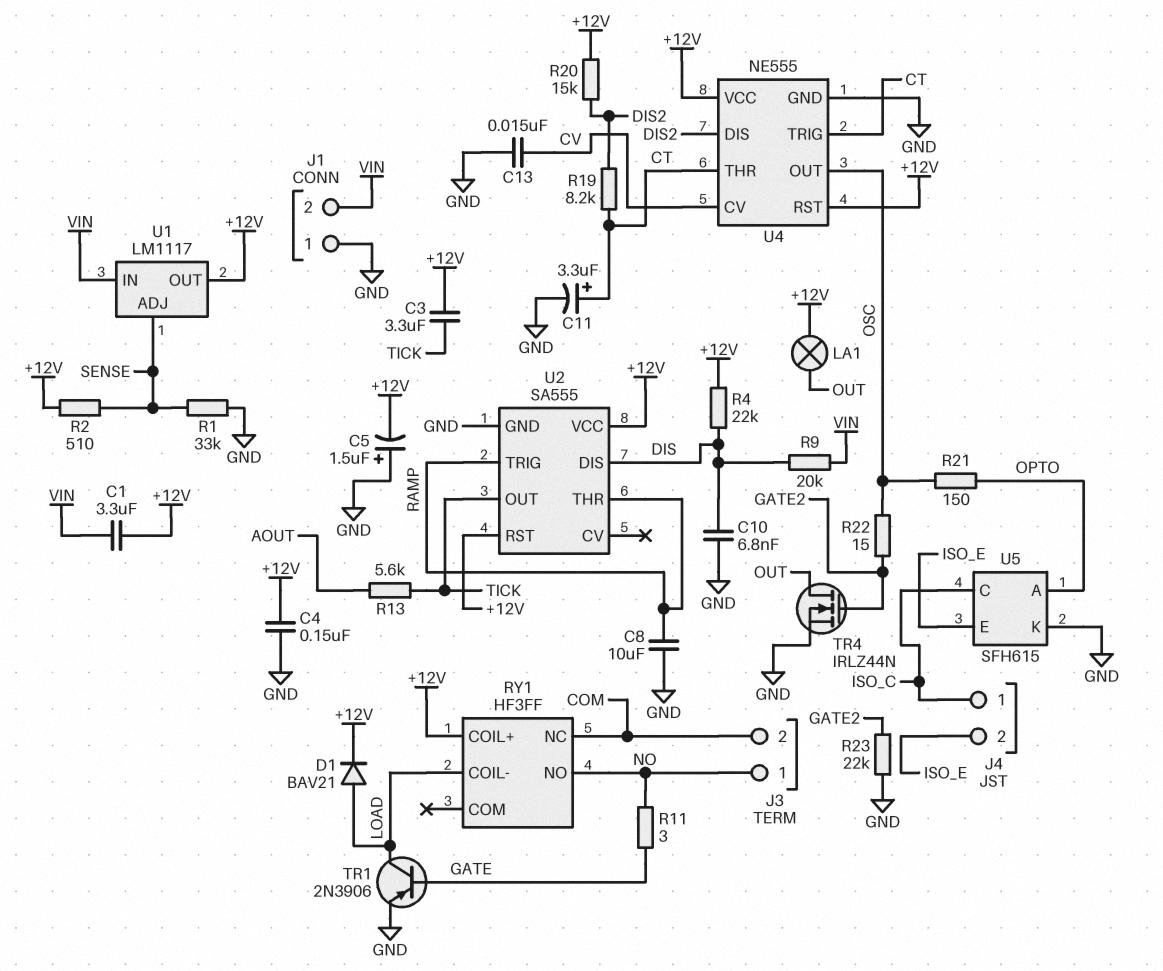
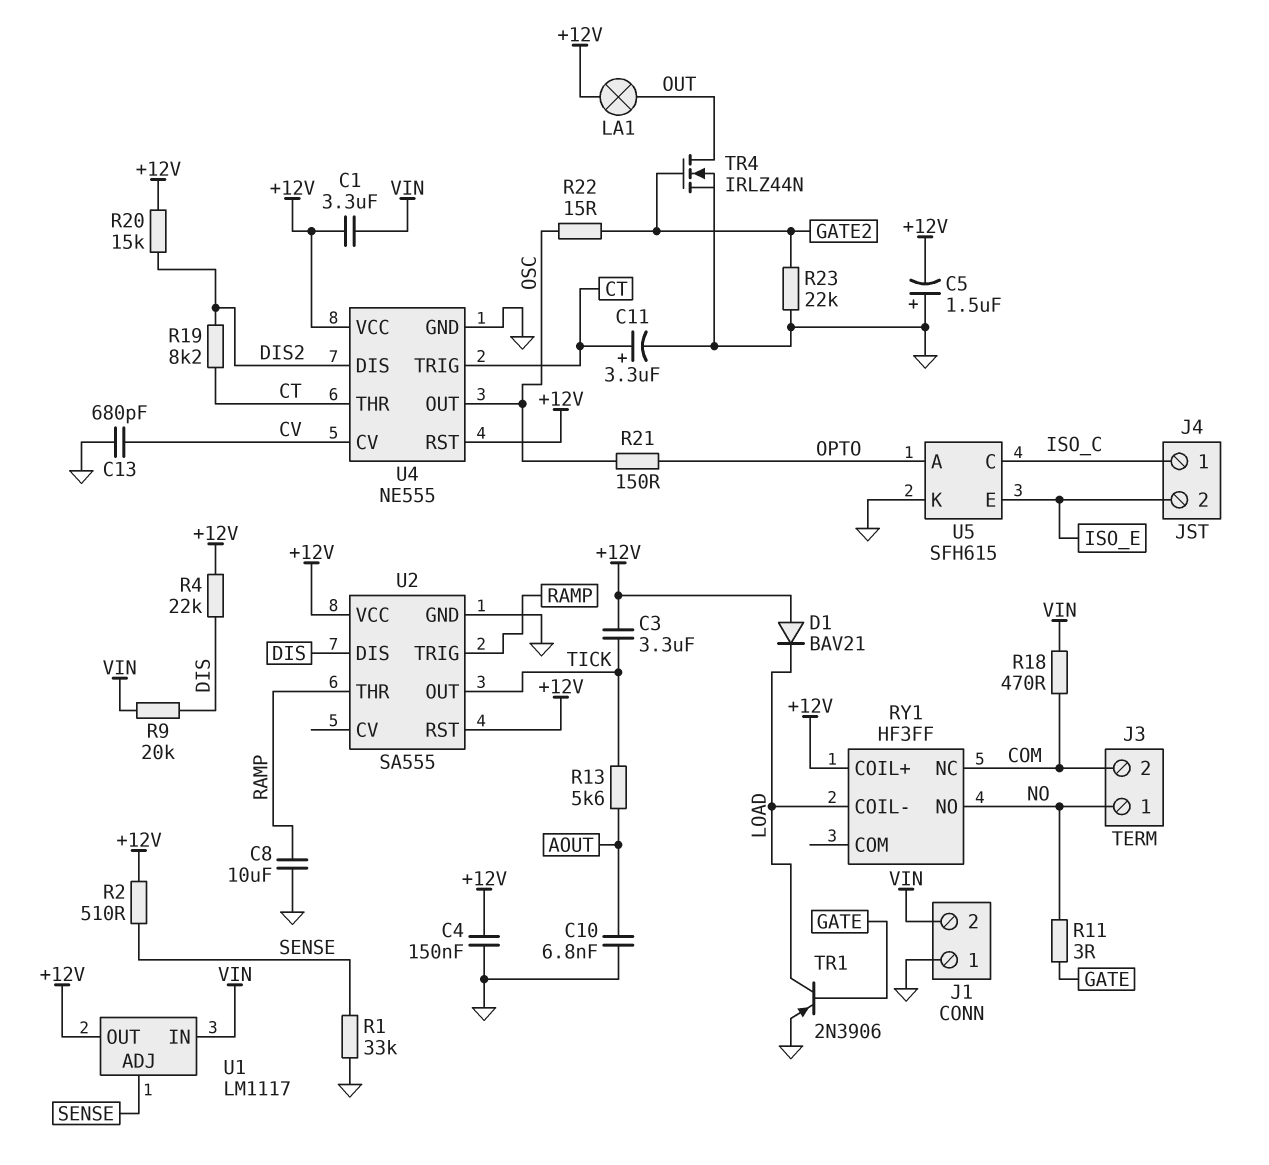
C10: 6.8nF (DIS, GND) -> 6.8nF (AOUT, GND)
C13: 15nF (CV, GND) -> 680pF (CV, GND)
D1: diode BAV21 (A LOAD, K +12V) -> diode BAV21 (A +12V, K LOAD)
R18: none -> 470 (COM, VIN)

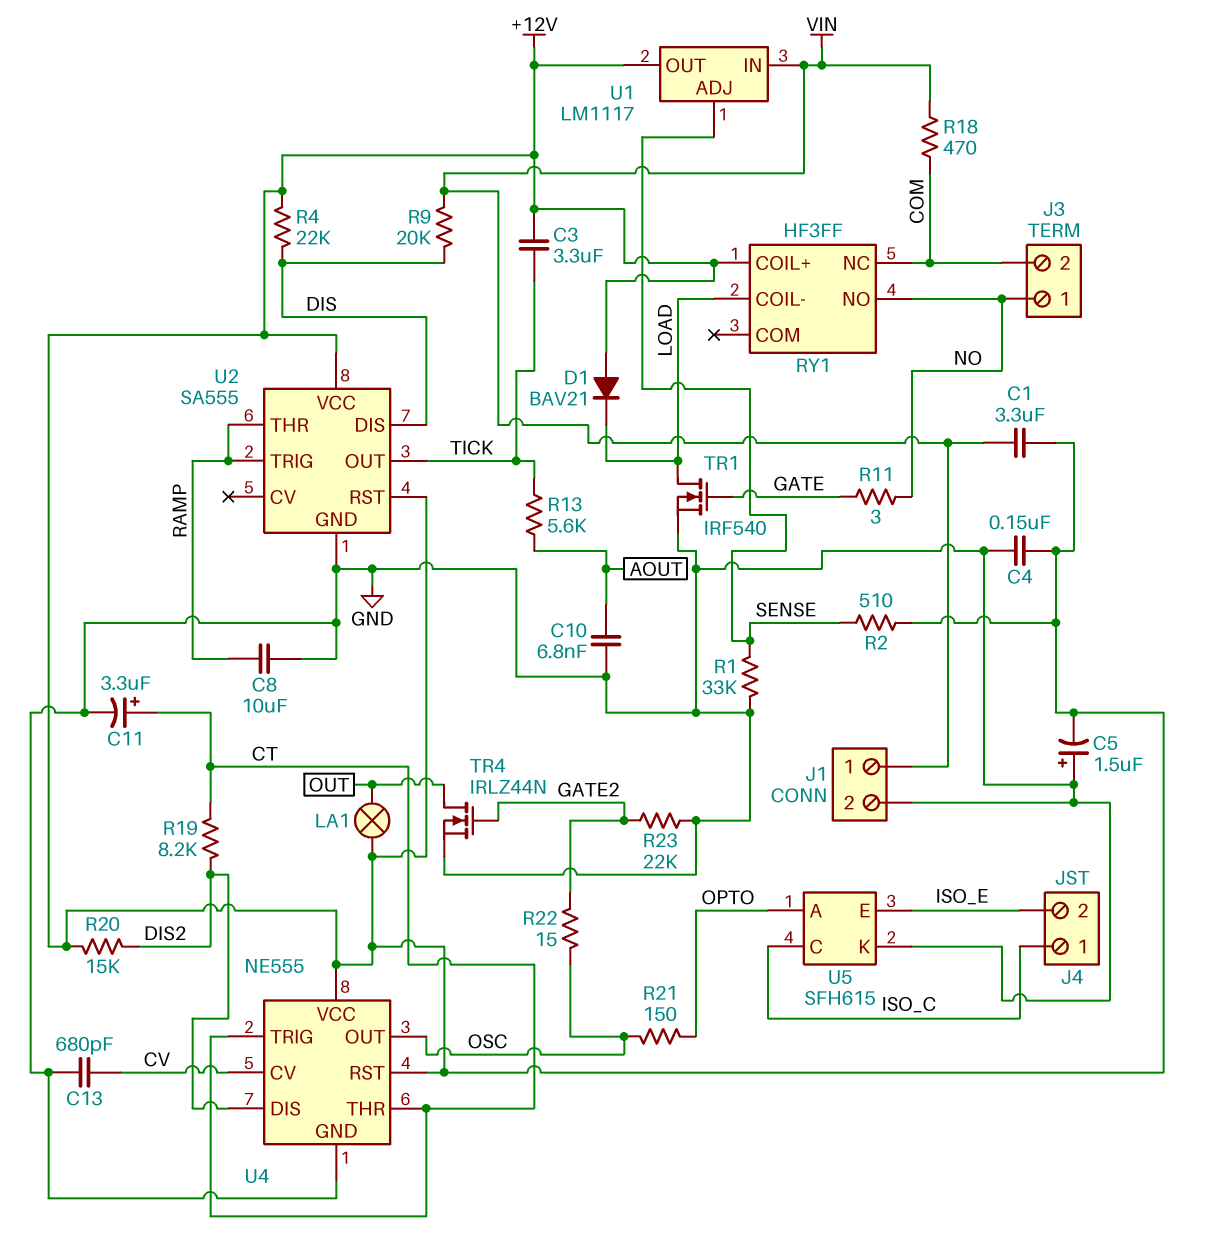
J1 pin 1: GND -> VIN
J1 pin 2: VIN -> GND
TR1: PNP 2N3906 (B GATE, C LOAD, E GND) -> NMOS IRF540 (G GATE, D LOAD, S GND)

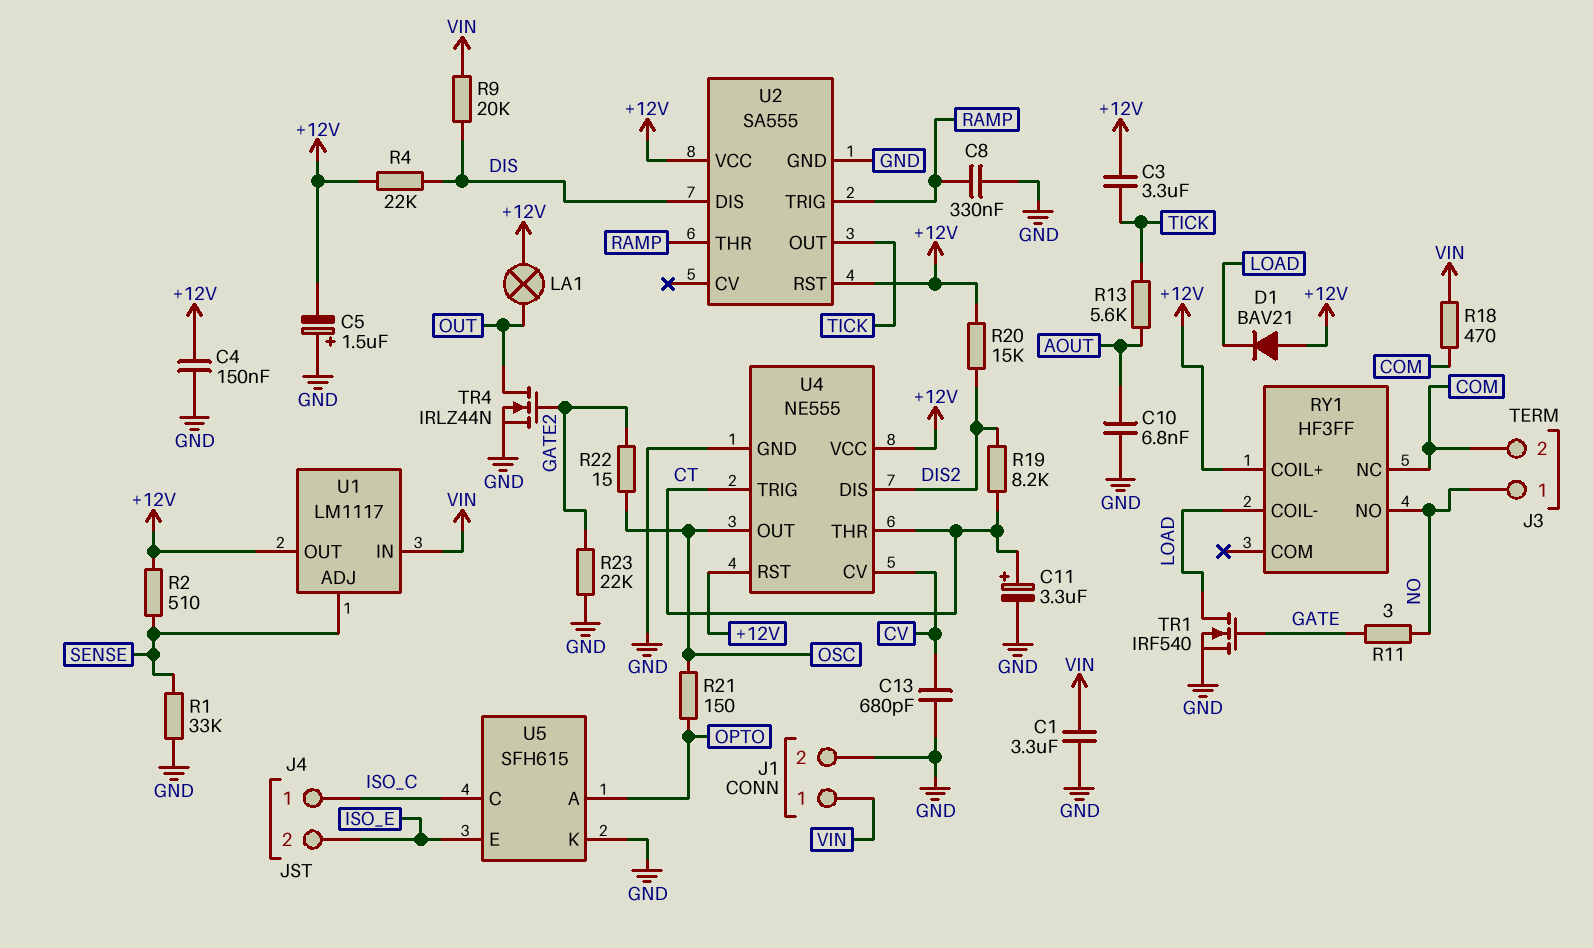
C1: 3.3uF (+12V, VIN) -> 3.3uF (GND, VIN)
C8: 10uF (GND, RAMP) -> 330nF (GND, RAMP)

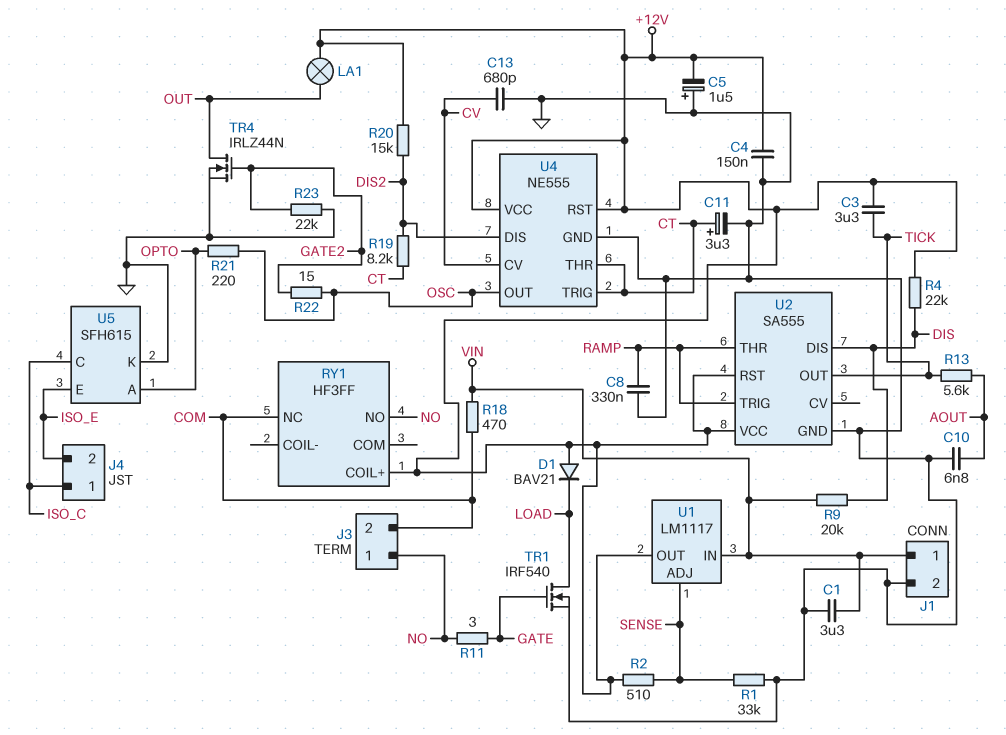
R21: 150 (OPTO, OSC) -> 220 (OPTO, OSC)
RY1 pin COIL-: LOAD -> none

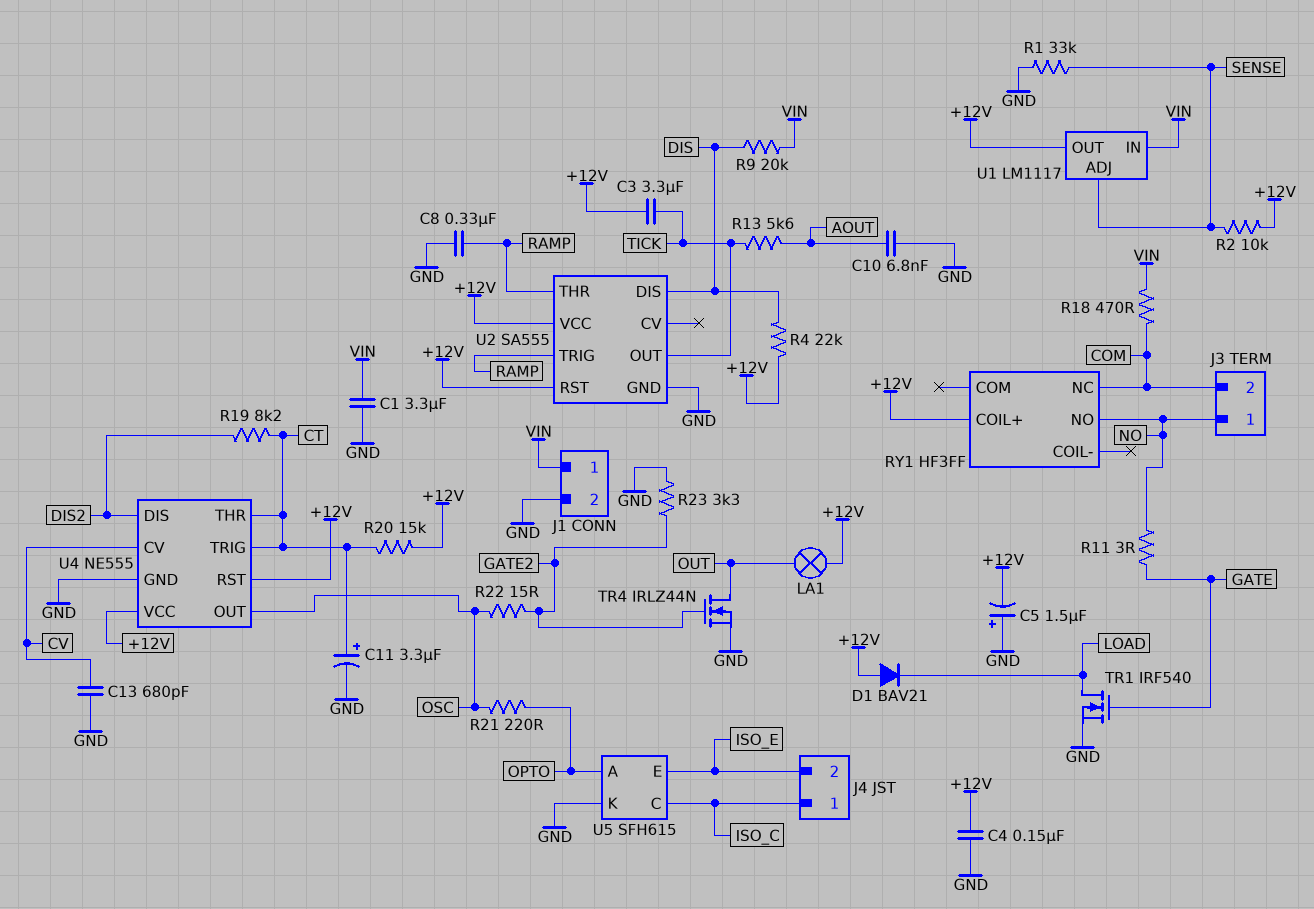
R2: 510 (+12V, SENSE) -> 10k (+12V, SENSE)
R20: 15k (+12V, DIS2) -> 15k (+12V, CT)
R23: 22k (GATE2, GND) -> 3.3k (GATE2, GND)

